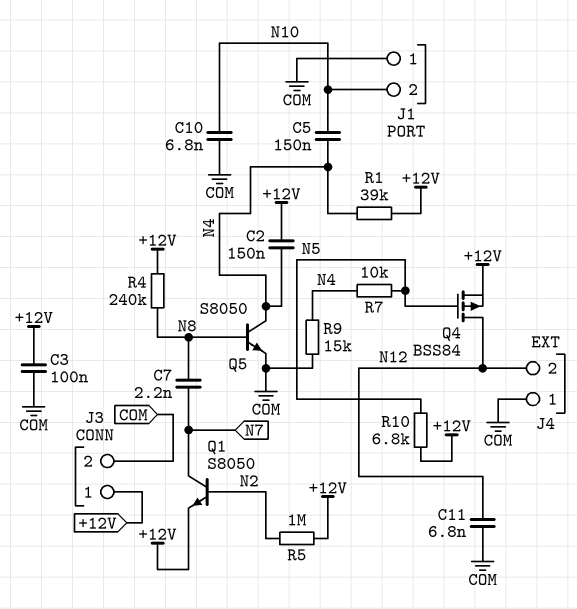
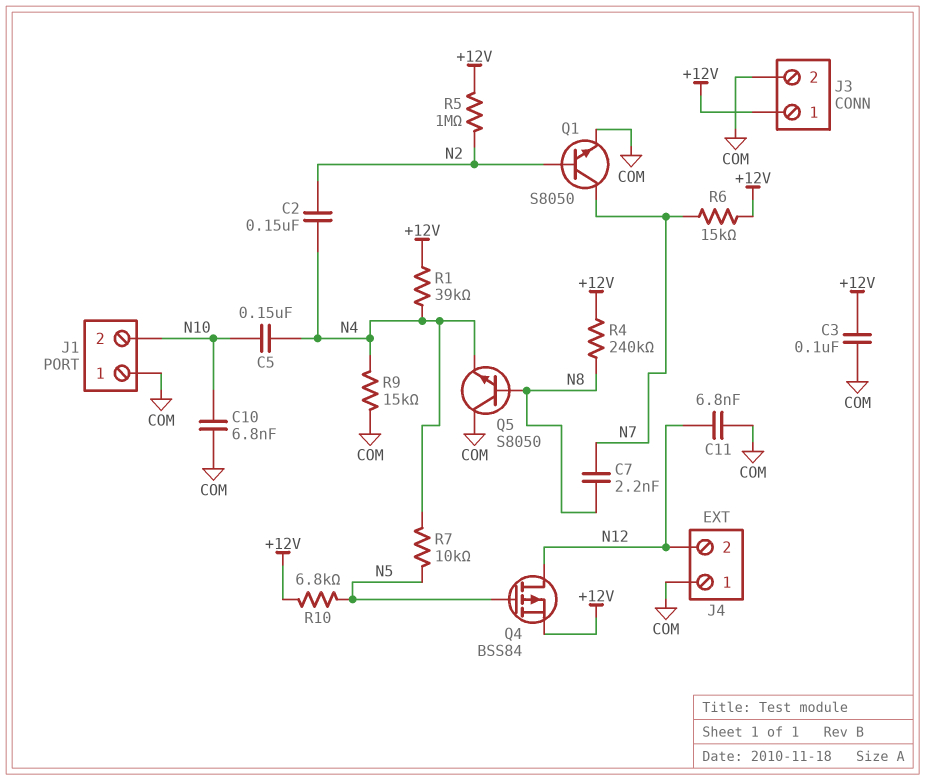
C2: 150nF (+12V, N4) -> 150nF (N2, N4)
Q1: NPN S8050 (B N2, C N7, E +12V) -> NPN S8050 (B N2, C N7, E COM)
Q5: NPN S8050 (B N8, C N4, E COM) -> NPN S8050 (B N8, C COM, E N4)
R6: none -> 15k (+12V, N7)

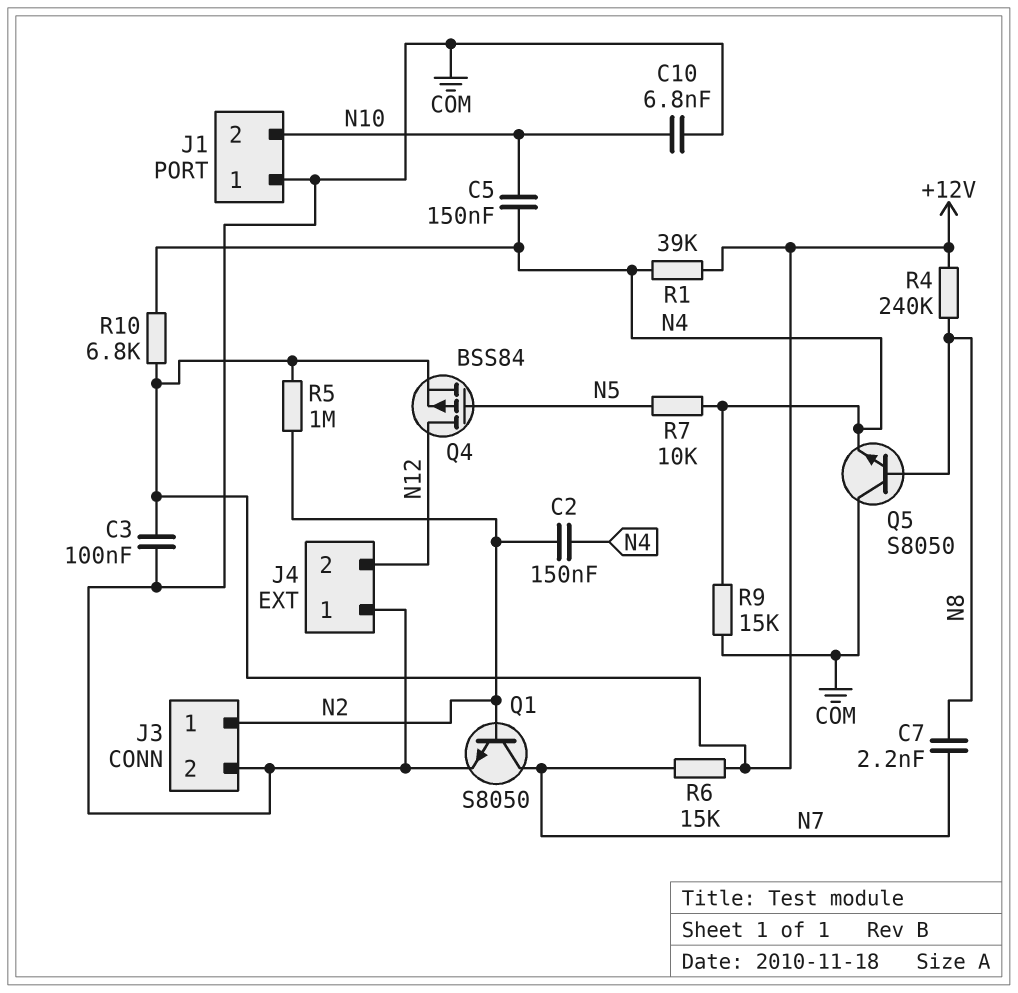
C11: 6.8nF (COM, N12) -> none
J3 pin 1: +12V -> N2
R10: 6.8k (+12V, N5) -> 6.8k (+12V, N4)

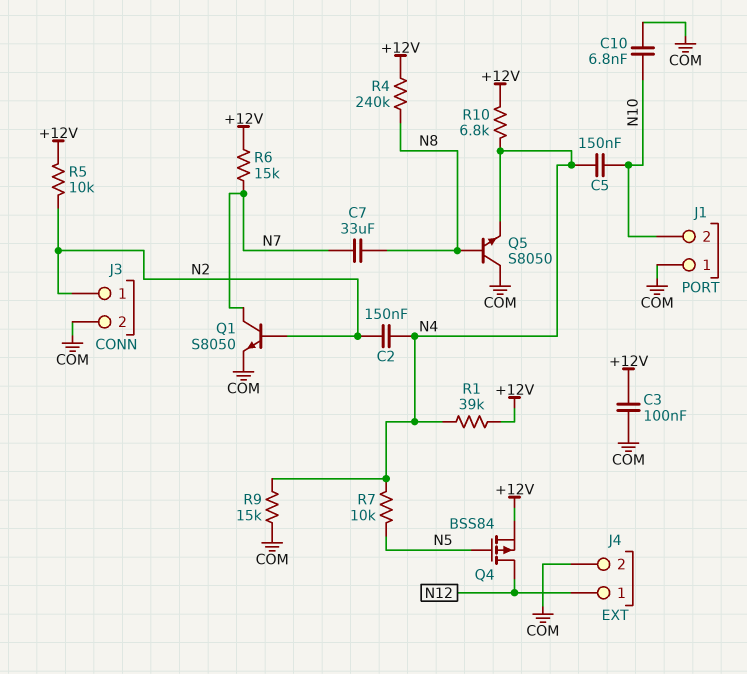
C7: 2.2nF (N7, N8) -> 33uF (N7, N8)
J4 pin 1: COM -> N12
J4 pin 2: N12 -> COM
R5: 1M (+12V, N2) -> 10k (+12V, N2)

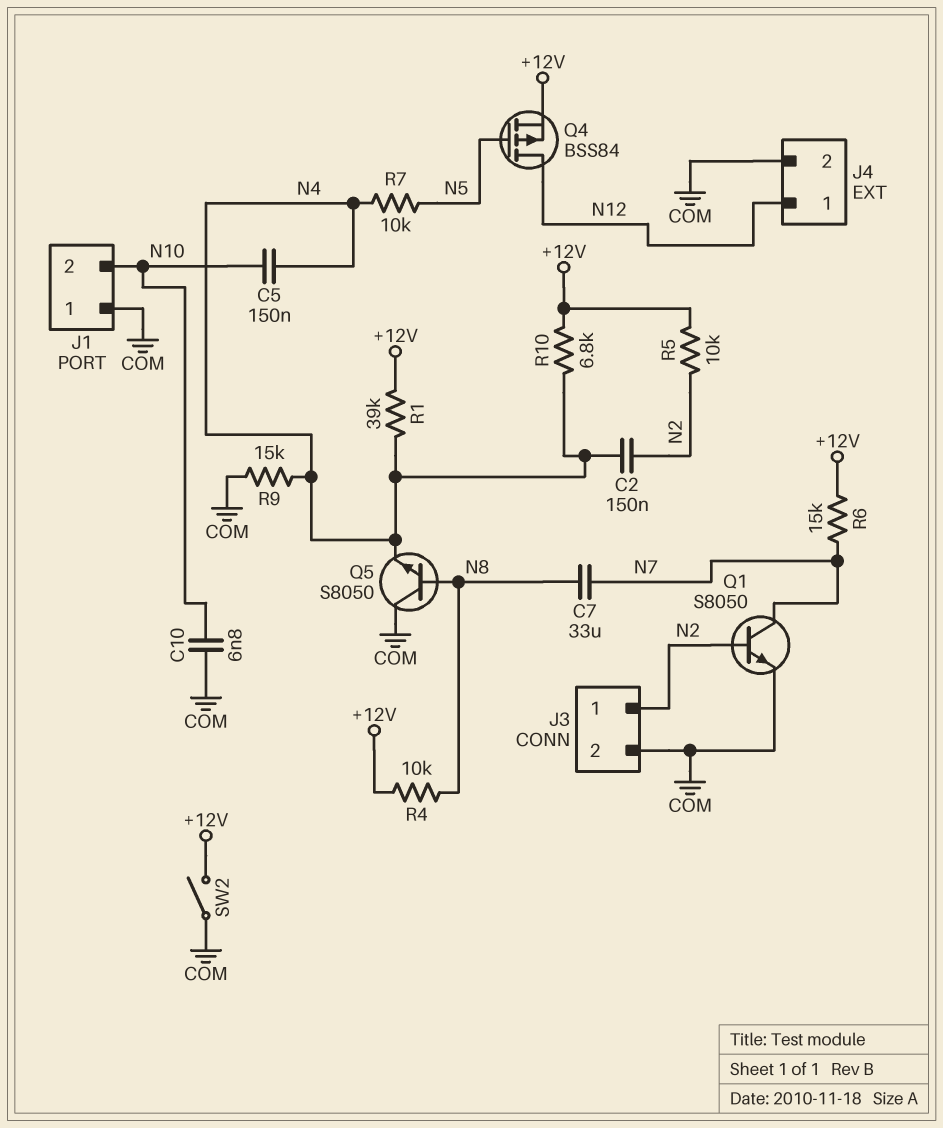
C3: 100nF (+12V, COM) -> none
R4: 240k (+12V, N8) -> 10k (+12V, N8)
SW2: none -> switch (+12V, COM)

